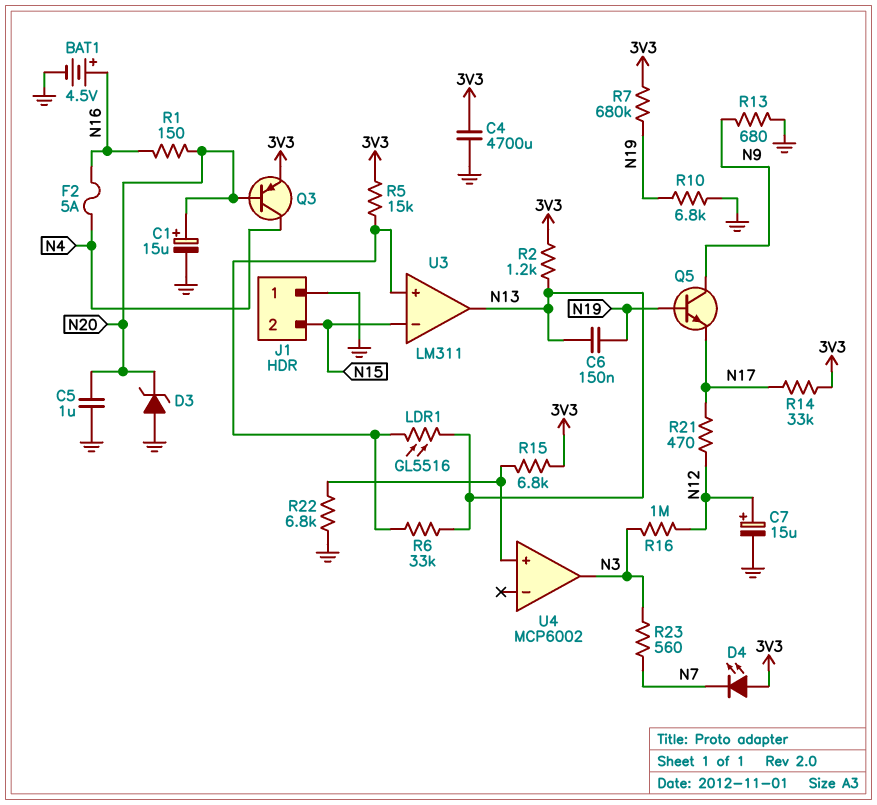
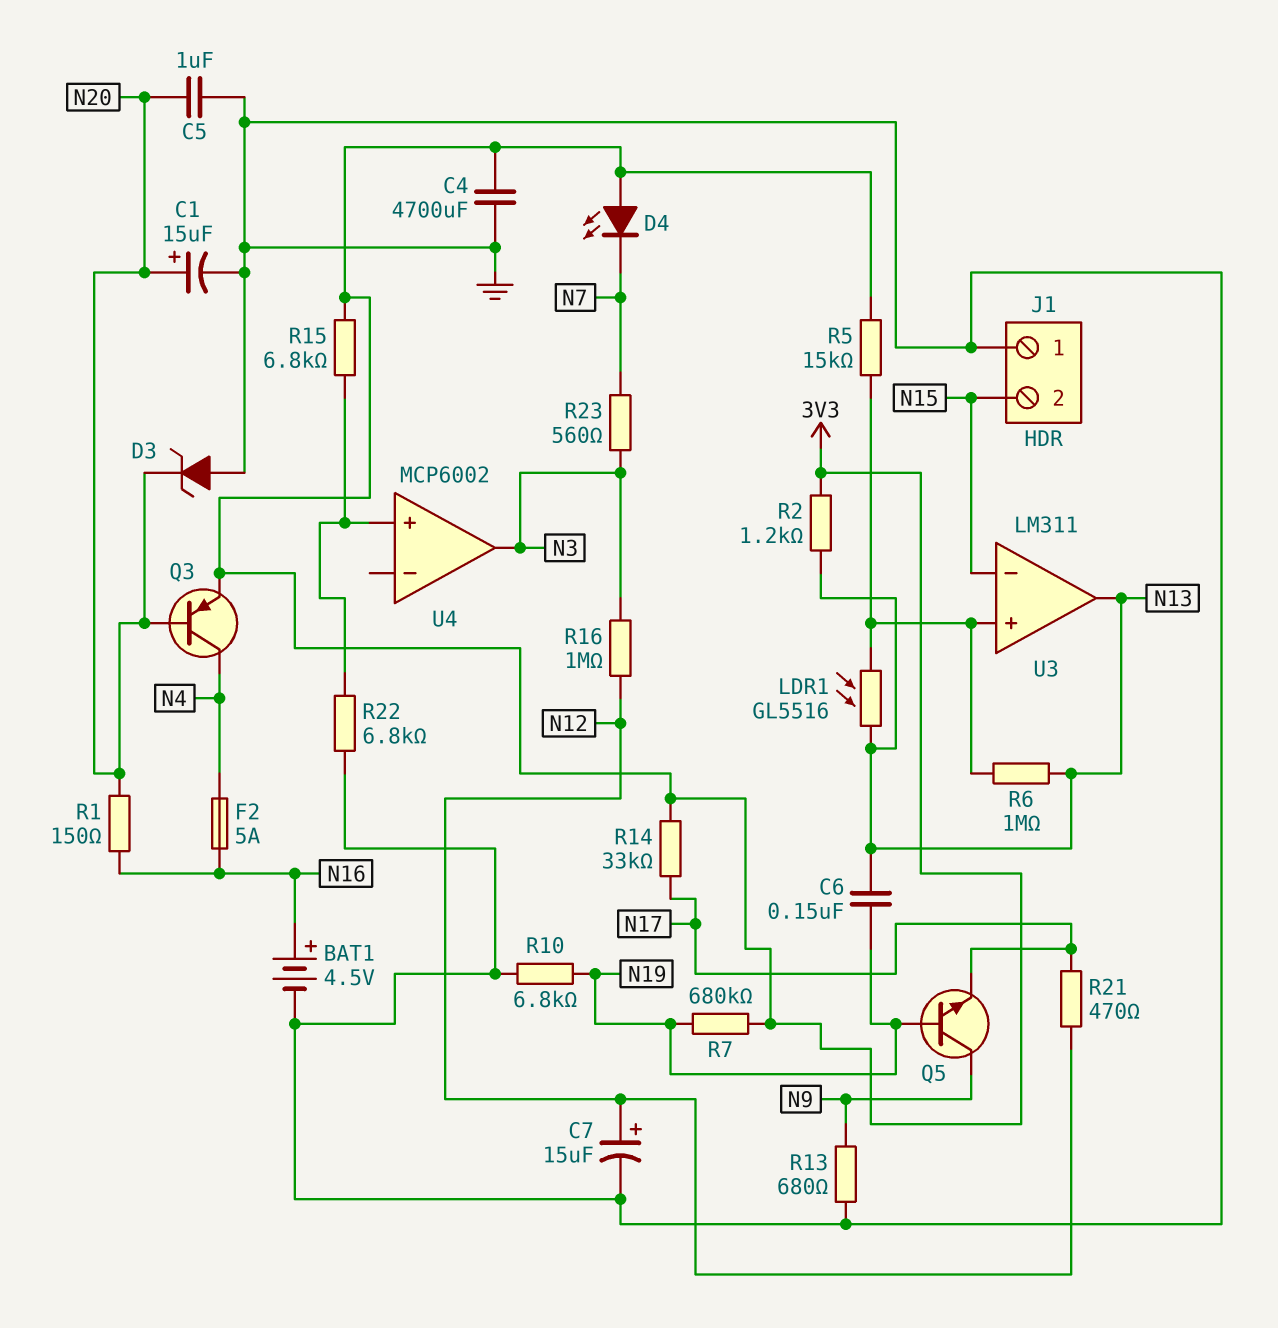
R6: 33k (N13, U3/in+) -> 1M (N13, U3/in+)

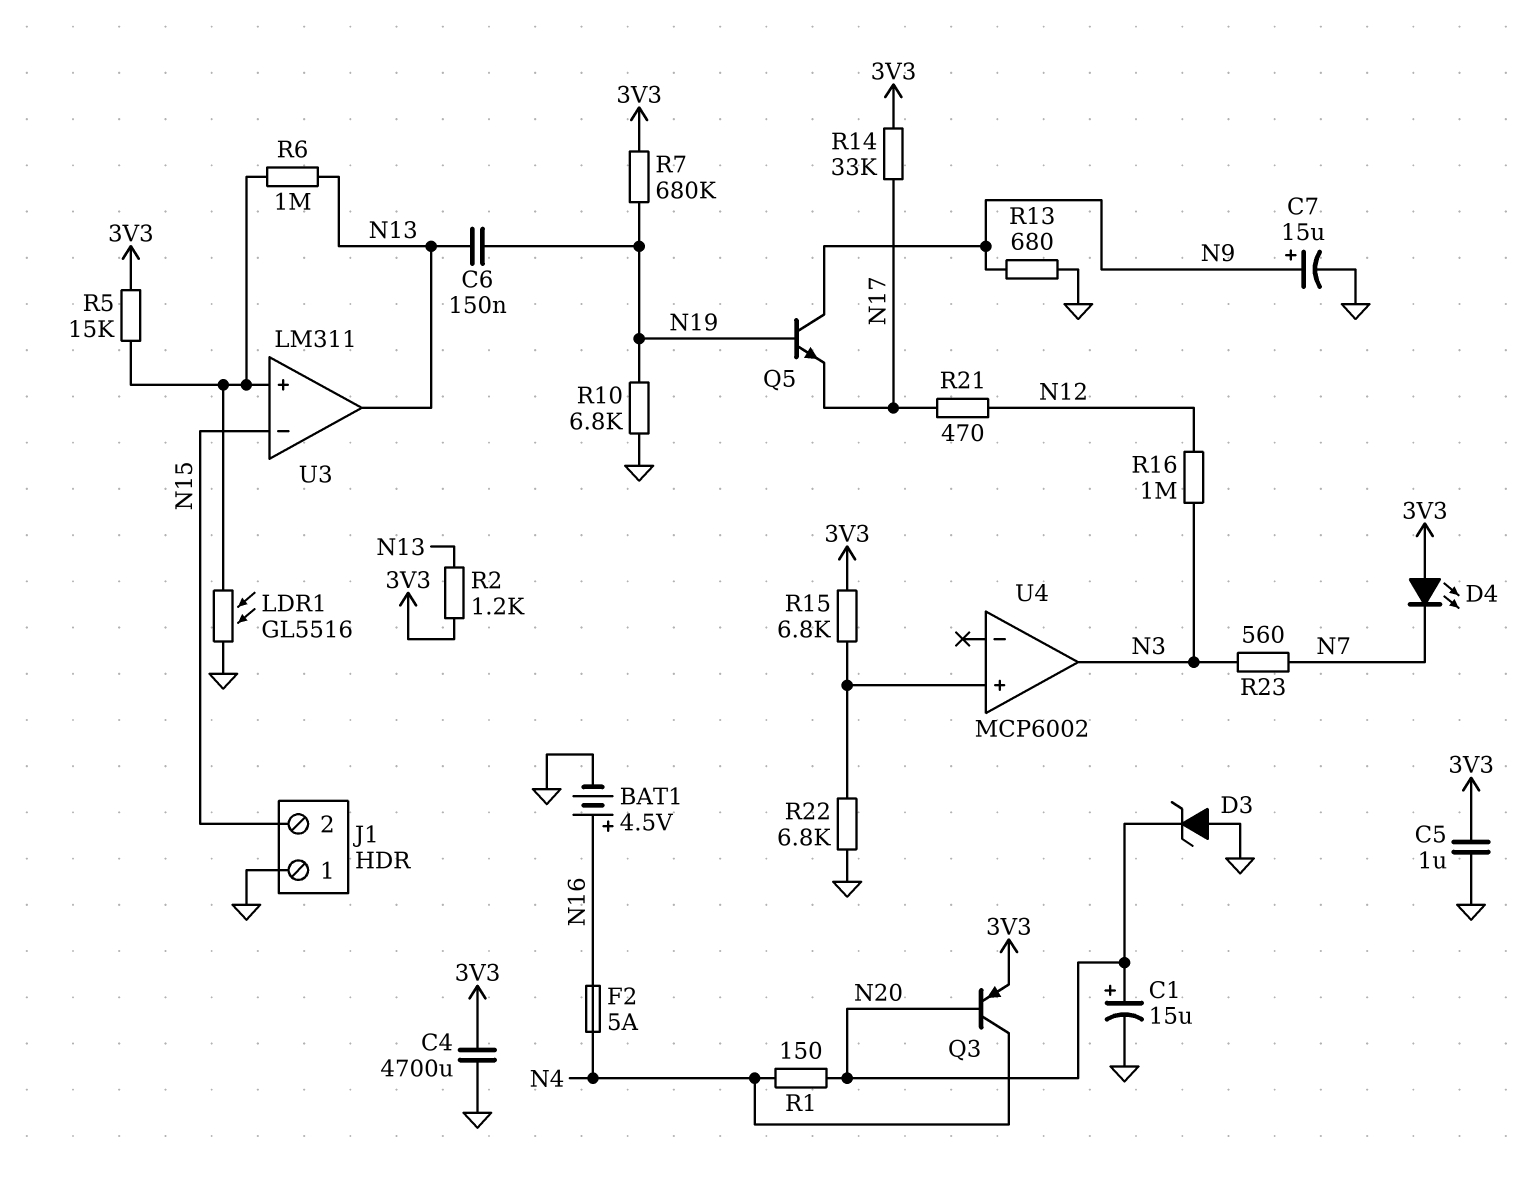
C5: 1uF (GND, N20) -> 1uF (3V3, GND)
C7: 15uF (plus N12, minus GND) -> 15uF (plus N9, minus GND)
LDR1: GL5516 (N13, U3/in+) -> GL5516 (GND, U3/in+)
R1: 150 (N16, N20) -> 150 (N4, N20)

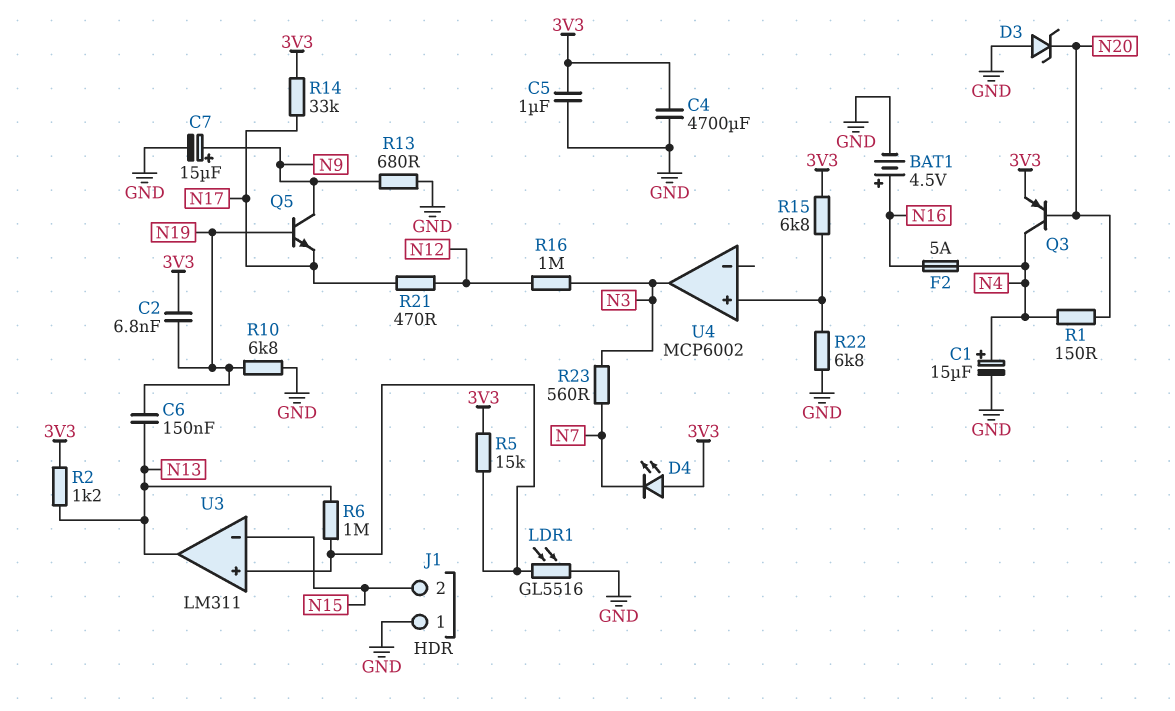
C1: 15uF (plus N20, minus GND) -> 15uF (plus N4, minus GND)
C2: none -> 6.8nF (3V3, N19)
R7: 680k (3V3, N19) -> none

